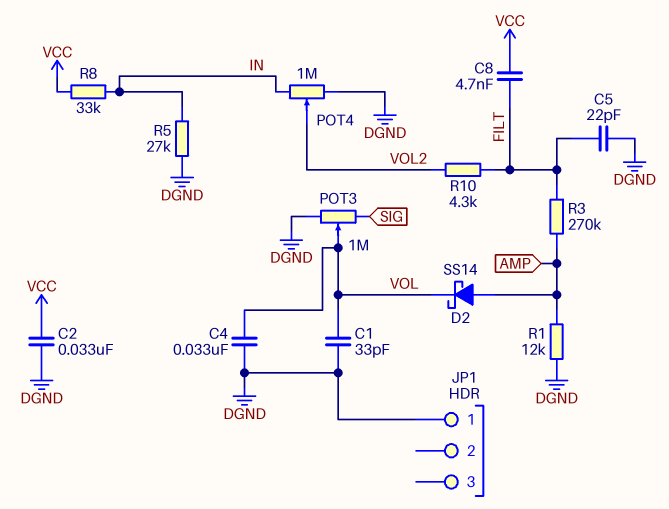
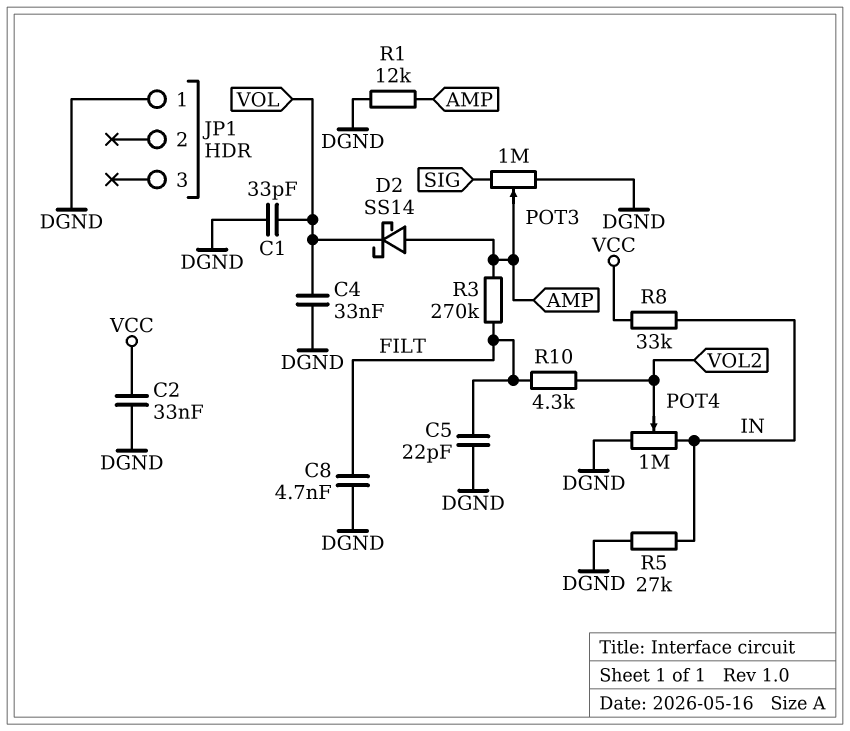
C8: 4.7nF (FILT, VCC) -> 4.7nF (DGND, FILT)
POT3: 1M (DGND, SIG, wiper VOL) -> 1M (DGND, SIG, wiper AMP)

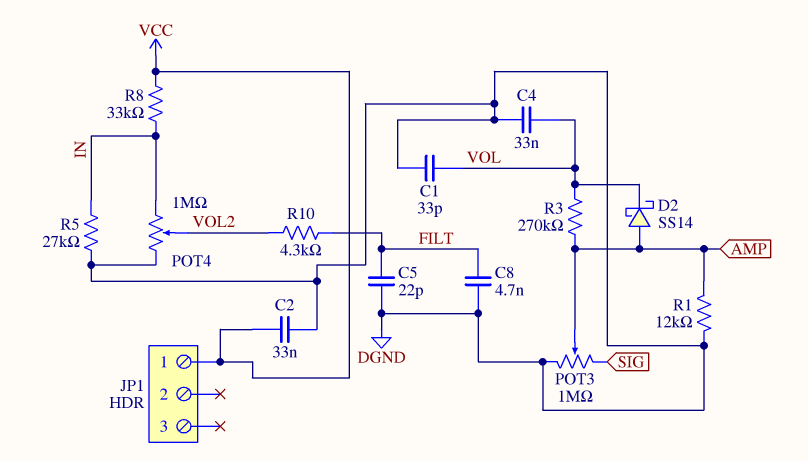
JP1 pin 1: DGND -> VCC
R3: 270k (AMP, FILT) -> 270k (AMP, VOL)

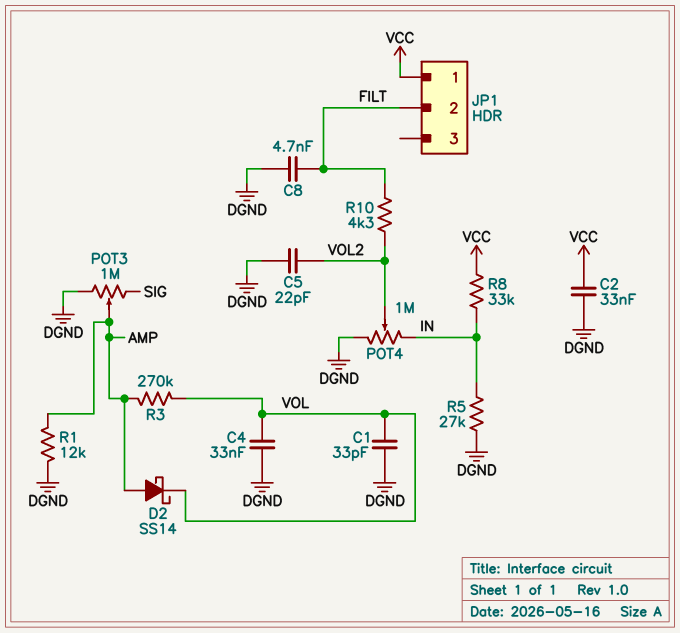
C5: 22pF (DGND, FILT) -> 22pF (DGND, VOL2)
JP1 pin 2: none -> FILT

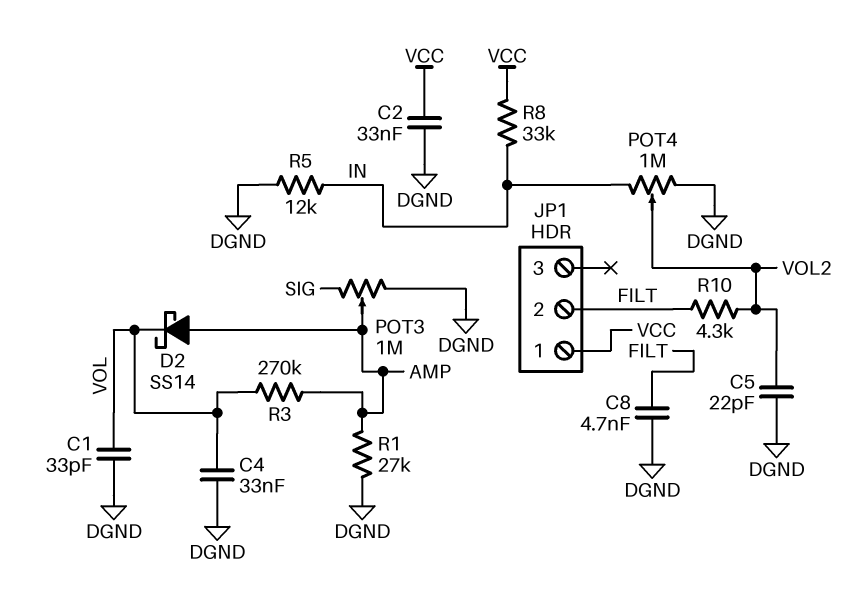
R1: 12k (AMP, DGND) -> 27k (AMP, DGND)
R5: 27k (DGND, IN) -> 12k (DGND, IN)

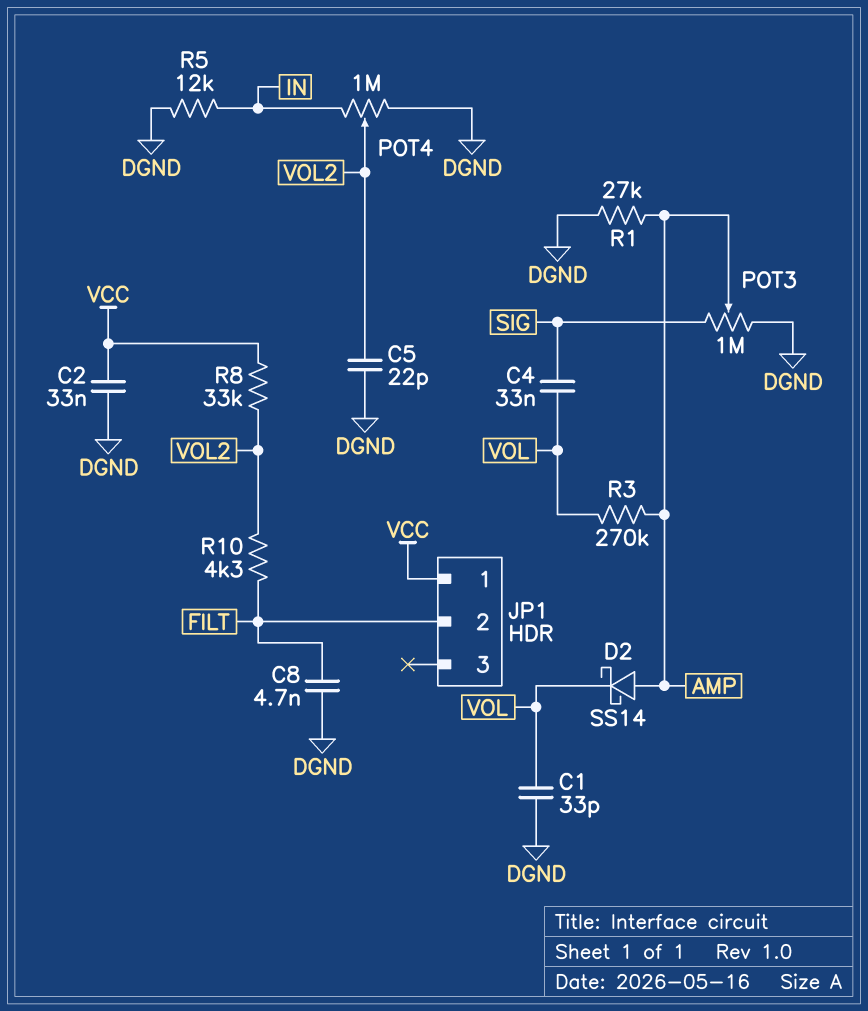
C4: 33nF (DGND, VOL) -> 33nF (SIG, VOL)
R8: 33k (IN, VCC) -> 33k (VCC, VOL2)

